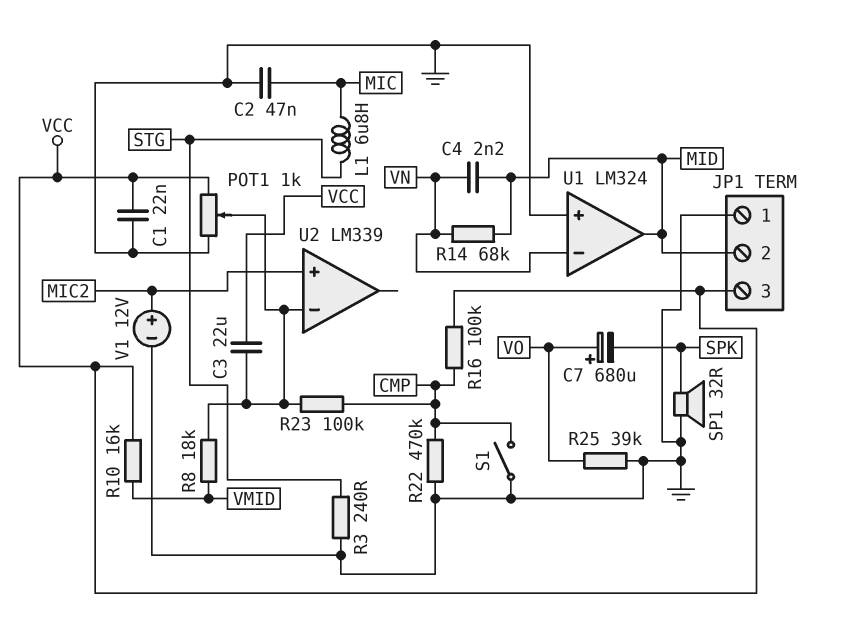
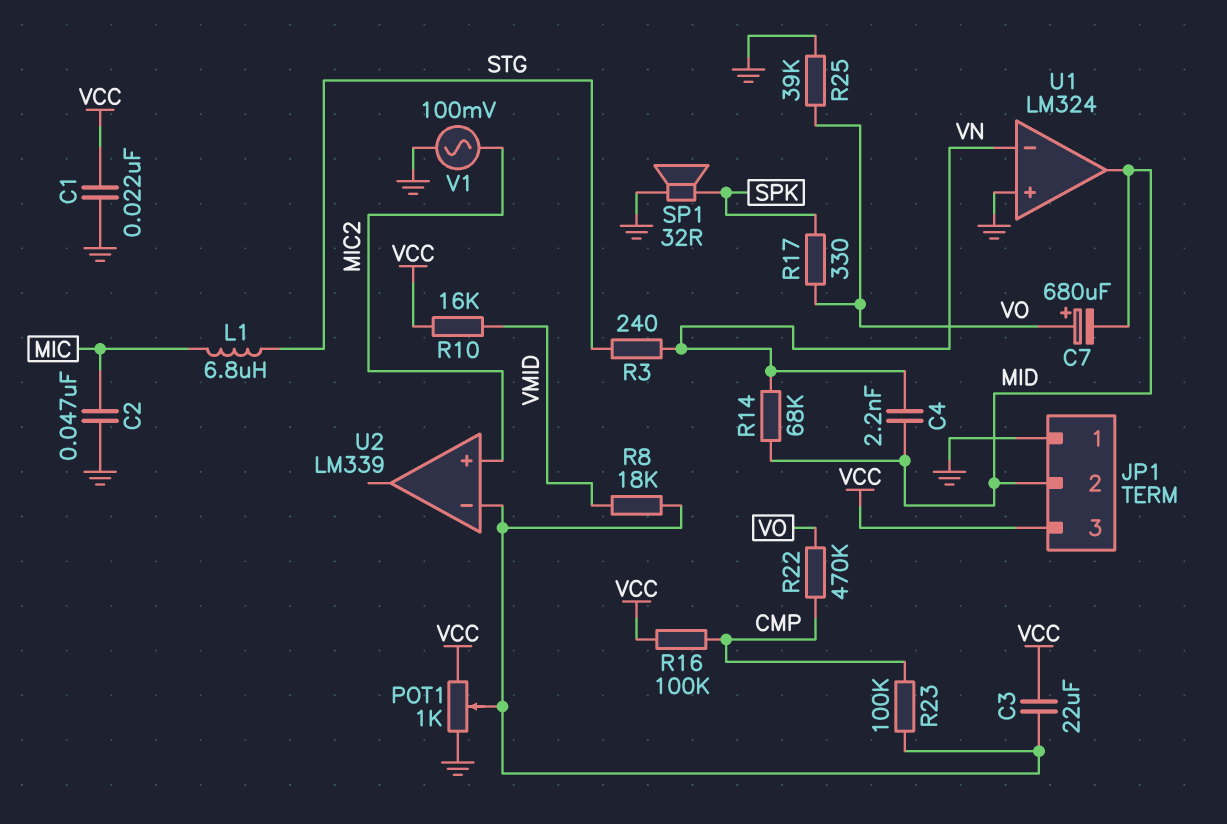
C7: 680uF (plus VO, minus SPK) -> 680uF (plus VO, minus MID)
R3: 240 (GND, STG) -> 240 (STG, VN)
R17: none -> 330 (SPK, VO)
R22: 470k (CMP, GND) -> 470k (CMP, VO)
S1: switch (CMP, GND) -> none
V1: 12V (plus MIC2, minus GND) -> AC 100mV (GND, MIC2)

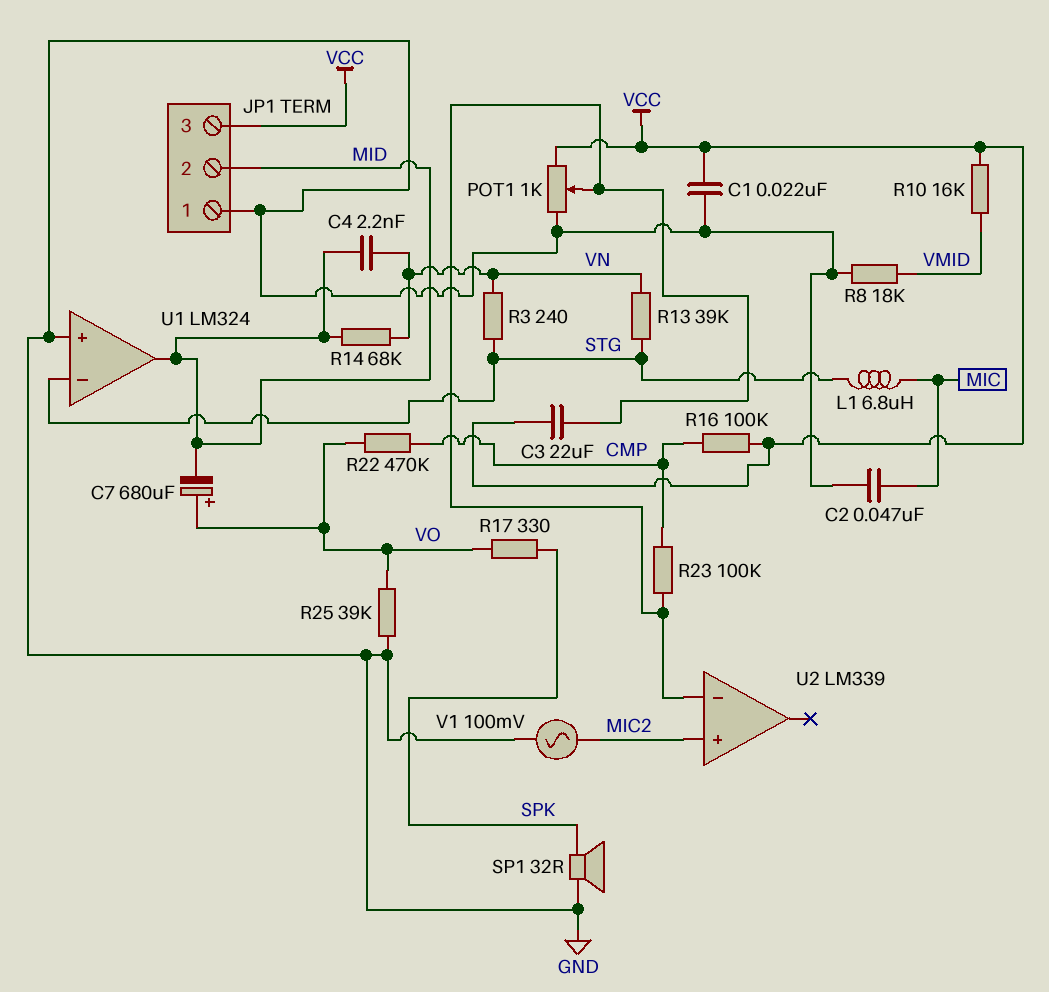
R8: 18k (U2/in-, VMID) -> 18k (GND, VMID)
R13: none -> 39k (STG, VN)
U1 pin in-: VN -> STG

